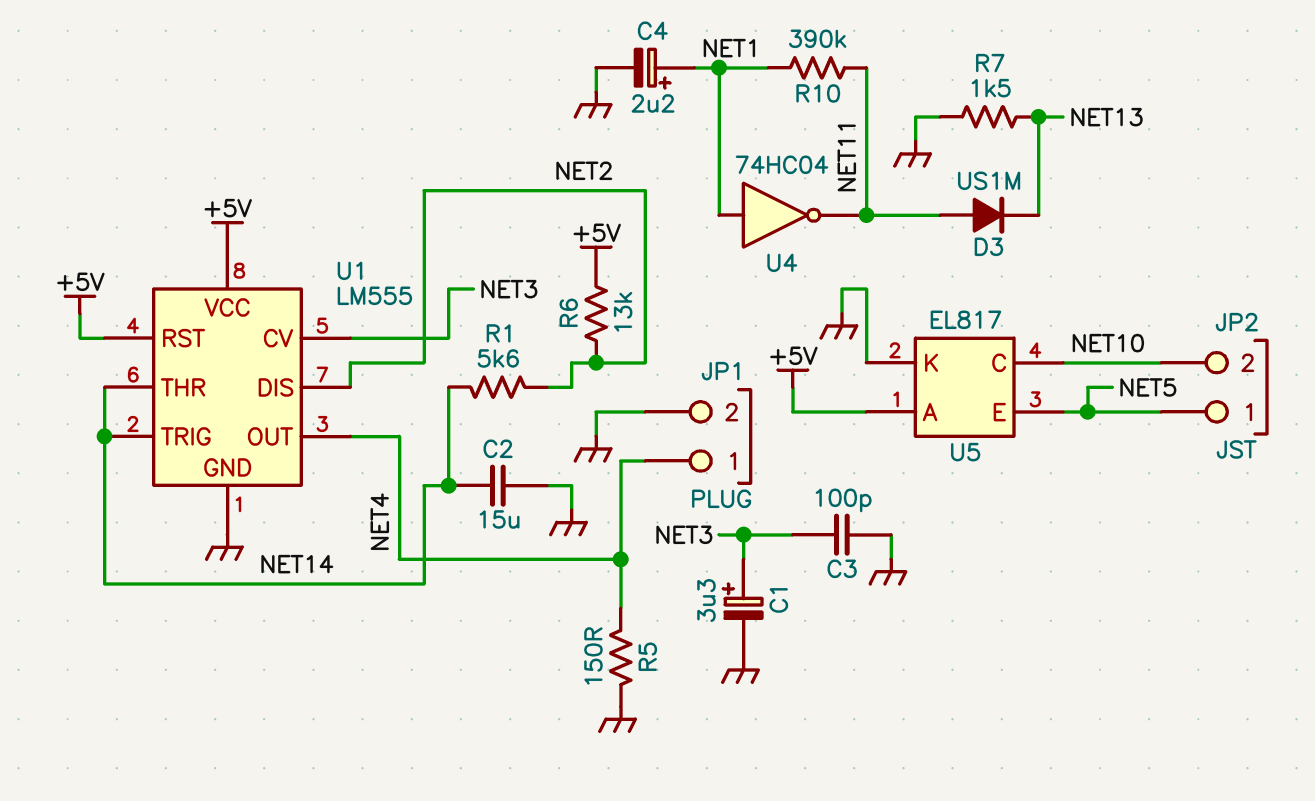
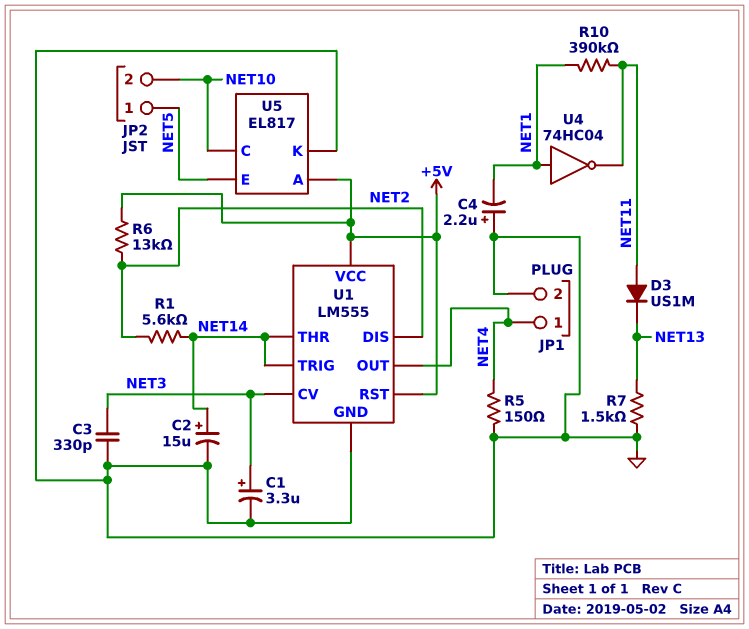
C2: 15uF (GND, NET14) -> 15uF (plus NET14, minus GND)
C3: 100pF (GND, NET3) -> 330pF (GND, NET3)
C4: 2.2uF (plus NET1, minus GND) -> 2.2uF (plus GND, minus NET1)

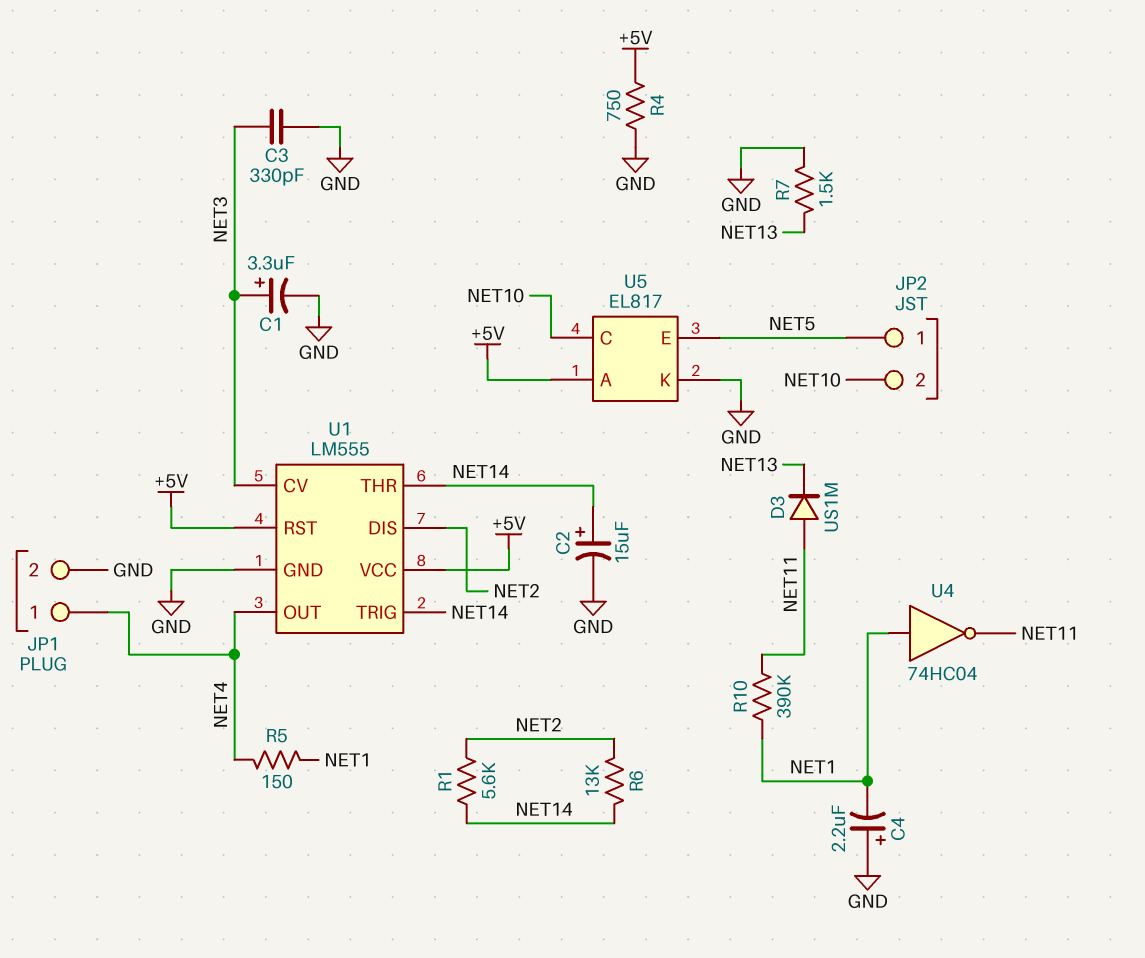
R4: none -> 750 (+5V, GND)
R5: 150 (GND, NET4) -> 150 (NET1, NET4)
R6: 13k (+5V, NET2) -> 13k (NET2, NET14)

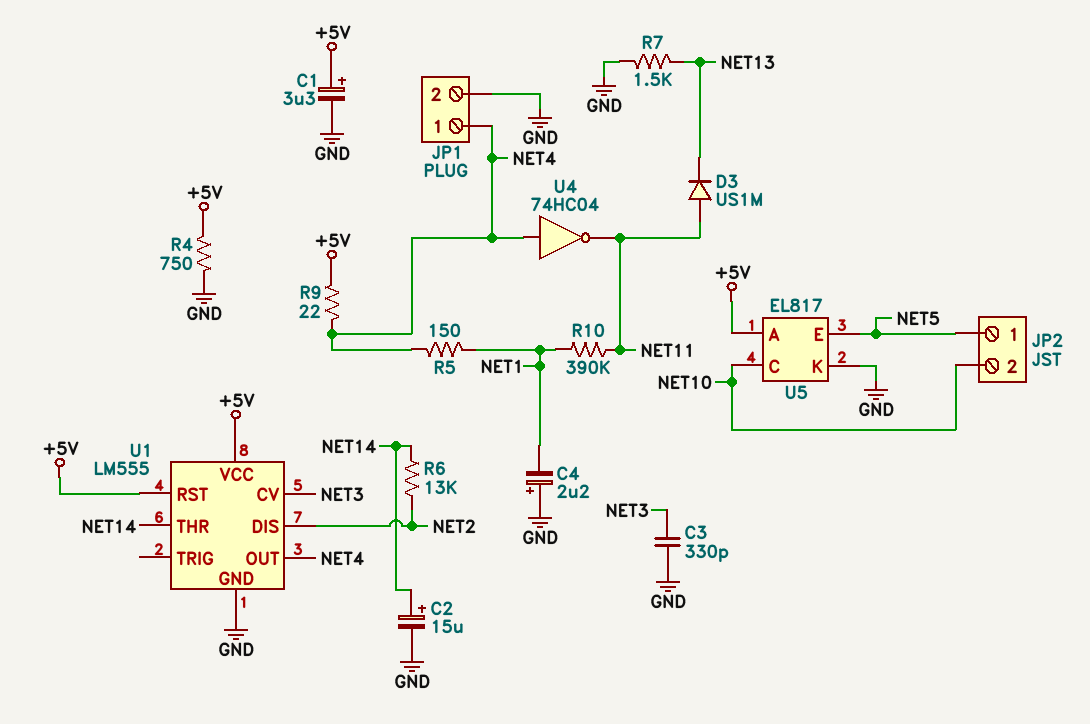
C1: 3.3uF (plus NET3, minus GND) -> 3.3uF (plus +5V, minus GND)
R1: 5.6k (NET2, NET14) -> none
R9: none -> 22 (+5V, NET4)
U1 pin TRIG: NET14 -> none
U4: NOT 74HC04 (in NET1, out NET11) -> NOT 74HC04 (in NET4, out NET11)

